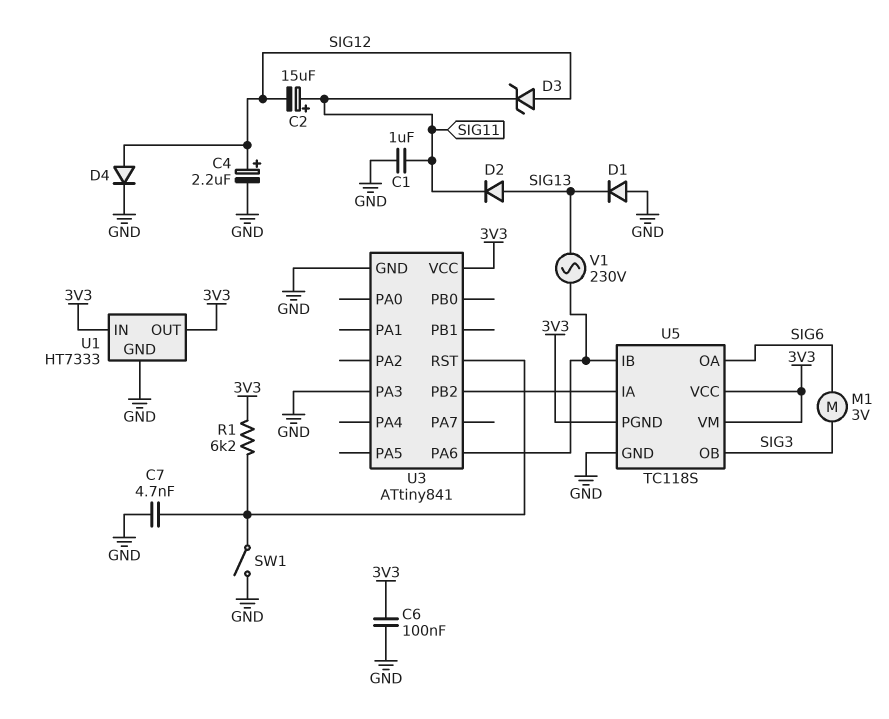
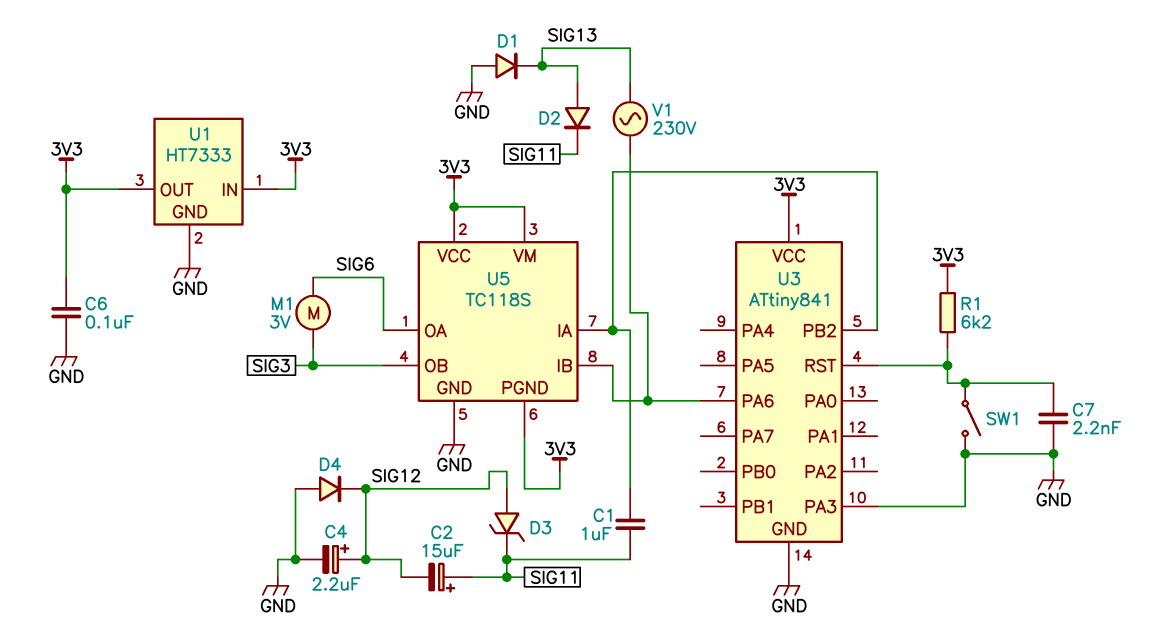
C1: 1uF (GND, SIG11) -> 1uF (SIG11, U3/PB2)
C7: 4.7nF (GND, U3/RST) -> 2.2nF (GND, U3/RST)
D4: diode (A SIG12, K GND) -> diode (A GND, K SIG12)

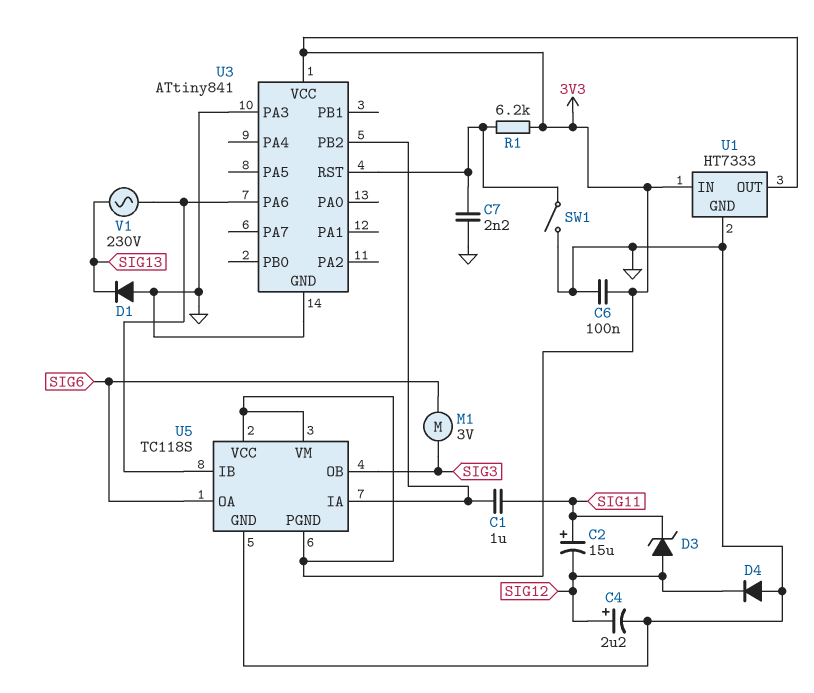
D2: diode (A SIG13, K SIG11) -> none

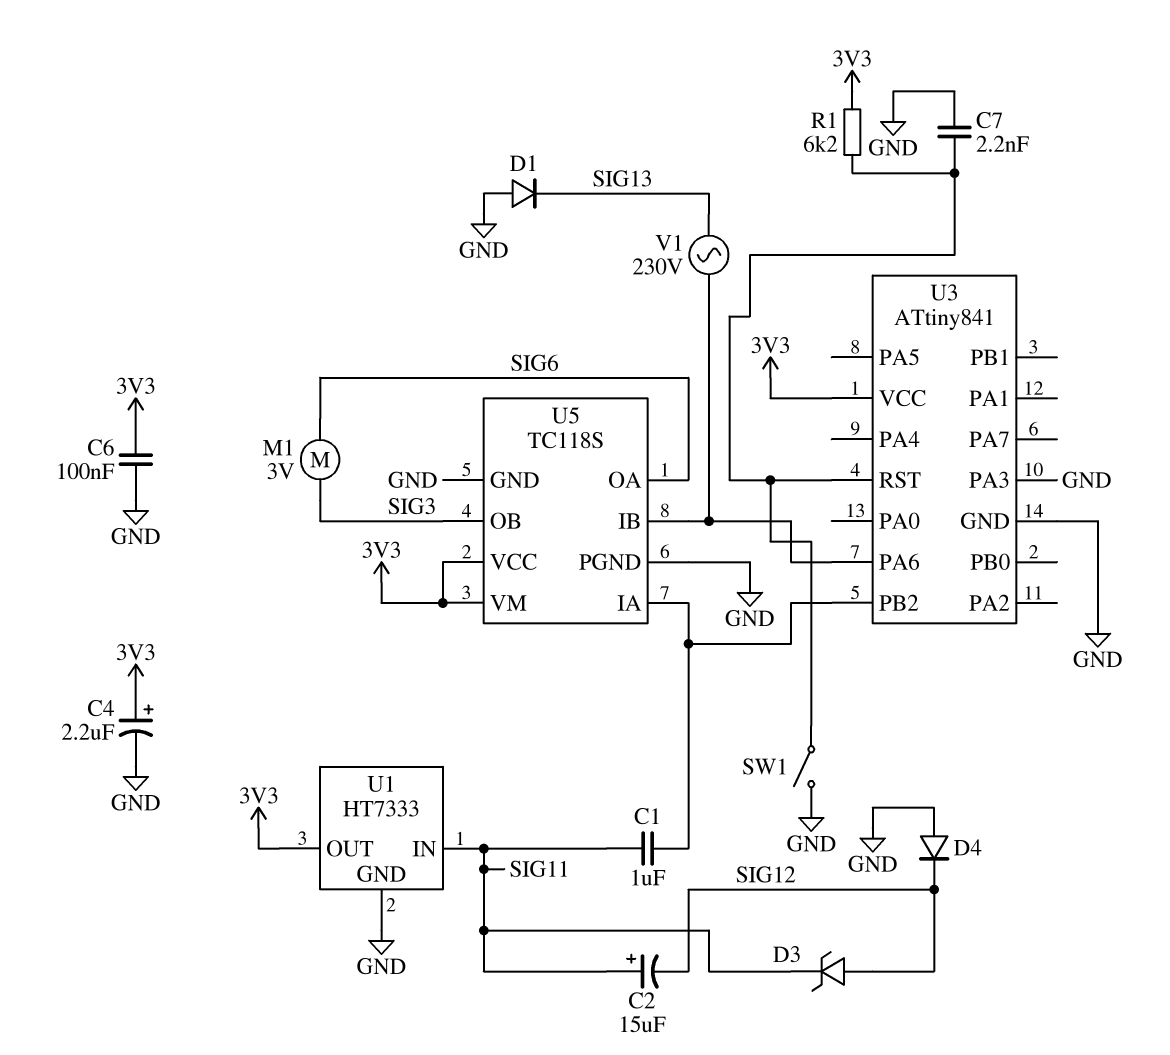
C4: 2.2uF (plus SIG12, minus GND) -> 2.2uF (plus 3V3, minus GND)
U1 pin IN: 3V3 -> SIG11
U5 pin PGND: 3V3 -> GND

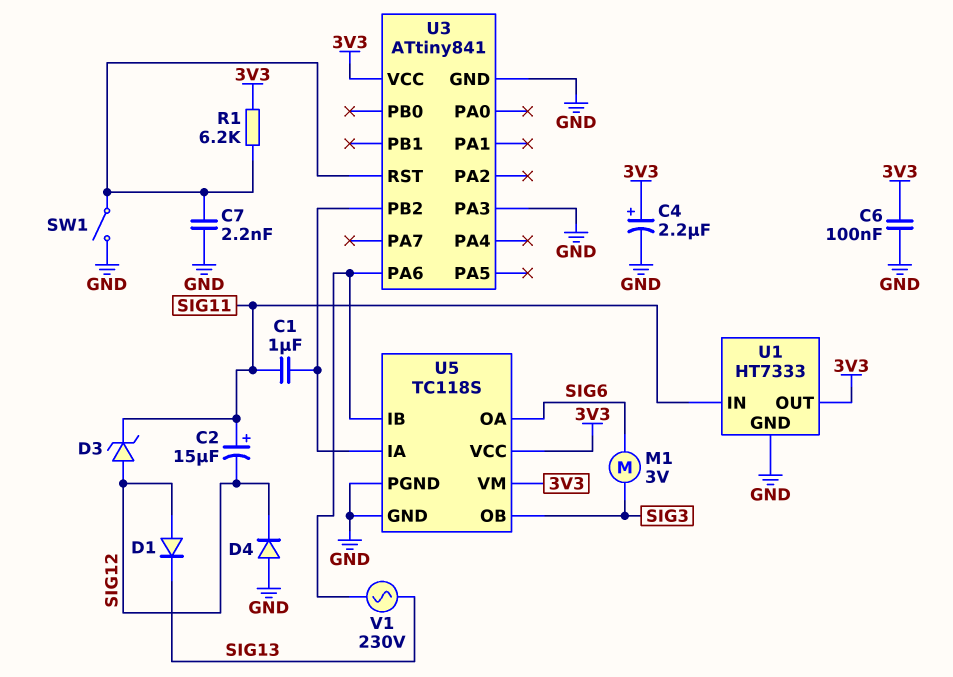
D1: diode (A GND, K SIG13) -> diode (A SIG12, K SIG13)

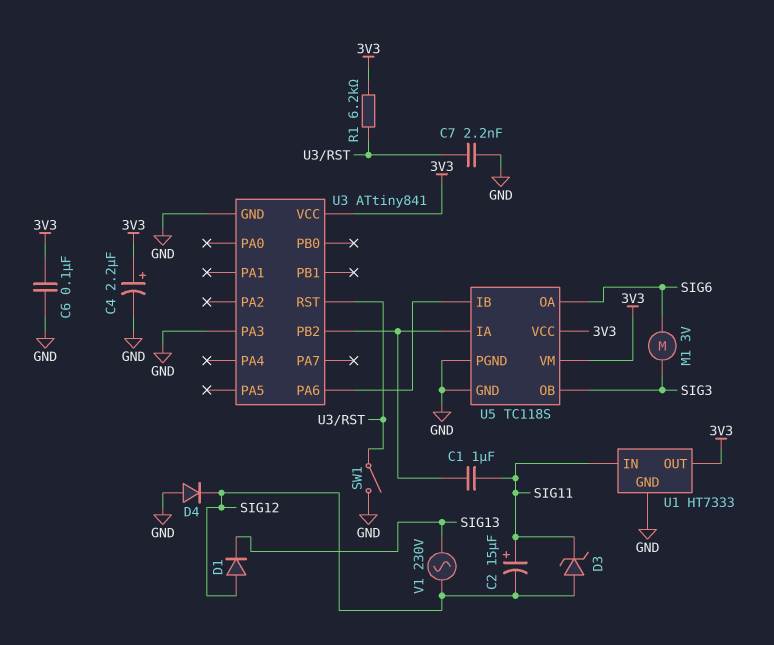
V1: AC 230V (SIG13, U3/PA6) -> AC 230V (SIG12, SIG13)

